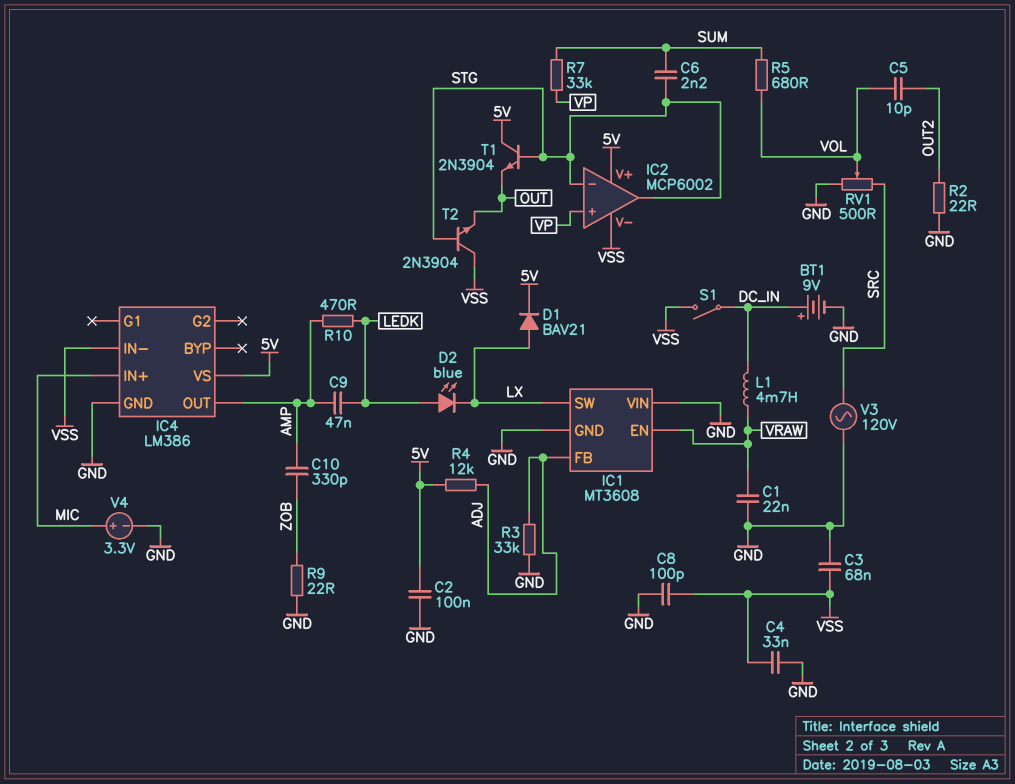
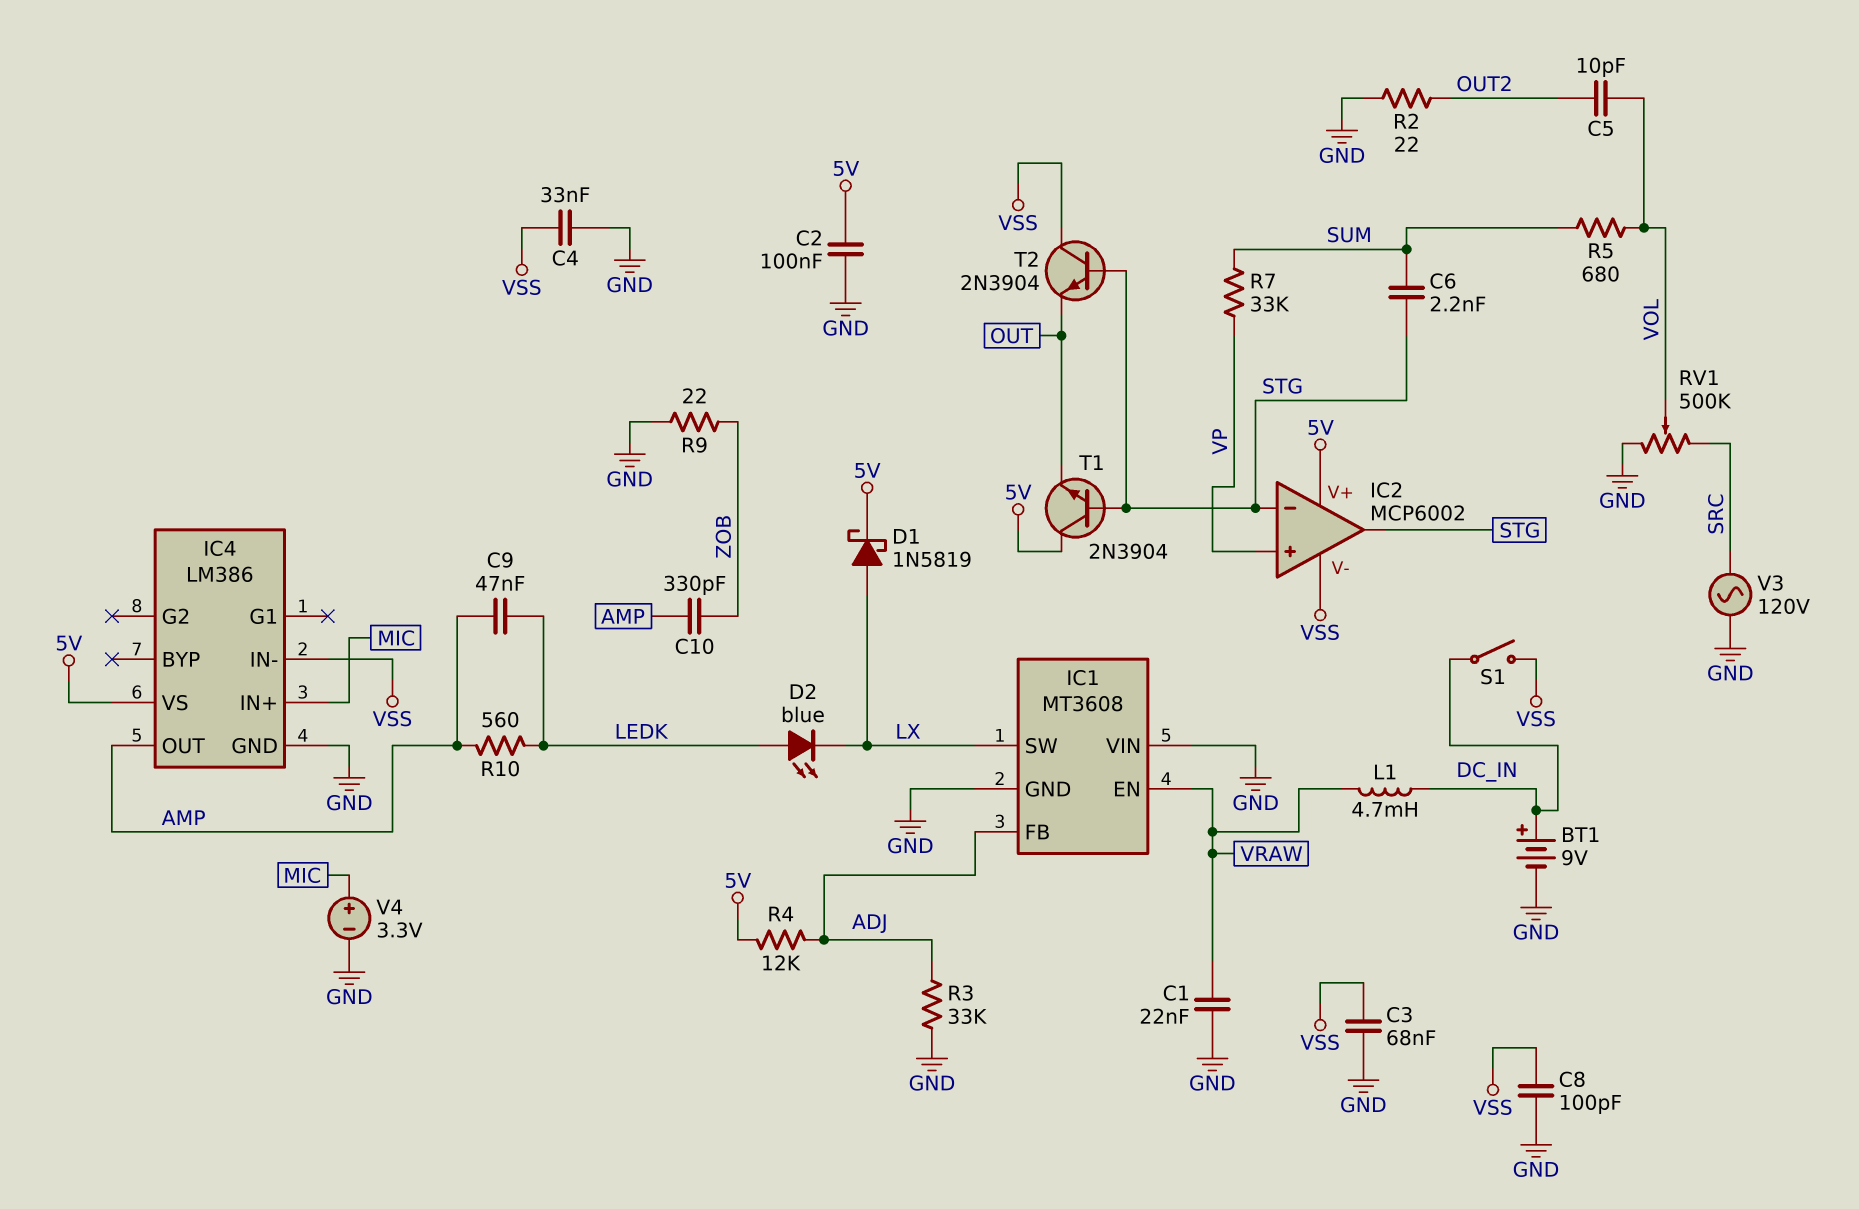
D1: diode BAV21 (A LX, K 5V) -> schottky 1N5819 (A LX, K 5V)
R10: 470 (AMP, LEDK) -> 560 (AMP, LEDK)
RV1: 500 (GND, SRC, wiper VOL) -> 500k (GND, SRC, wiper VOL)

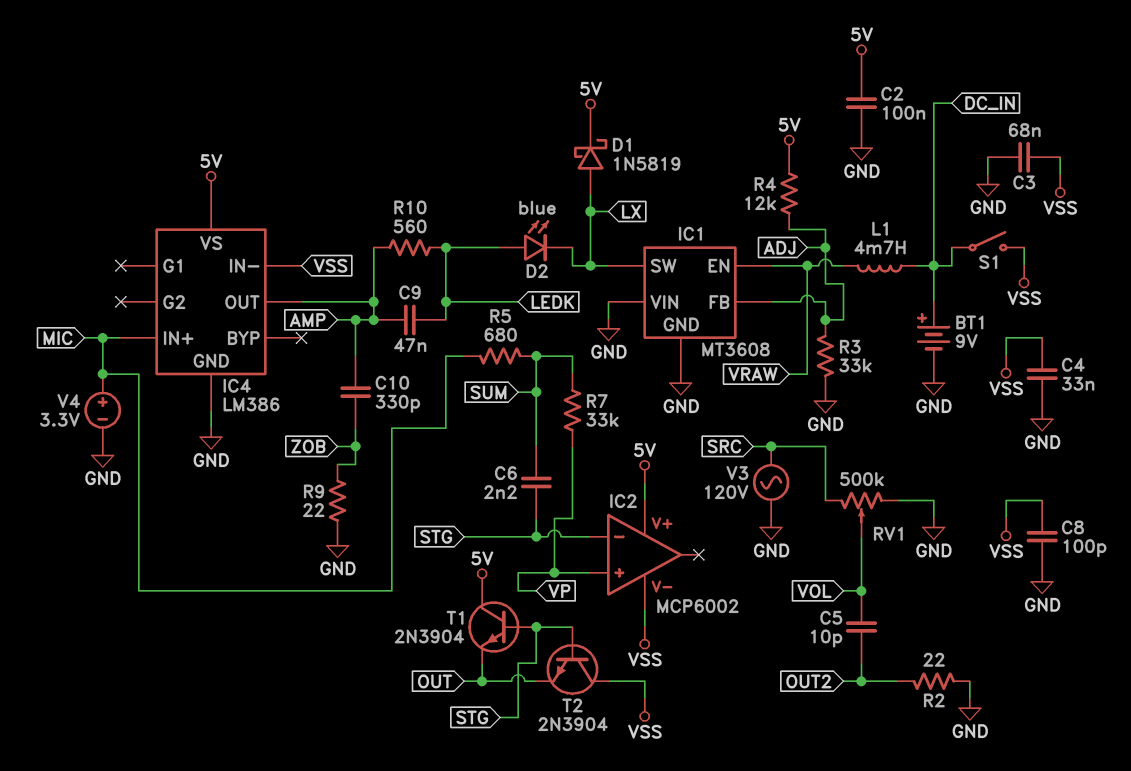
C1: 22nF (GND, VRAW) -> none
IC2 pin out: STG -> none
R5: 680 (SUM, VOL) -> 680 (MIC, SUM)

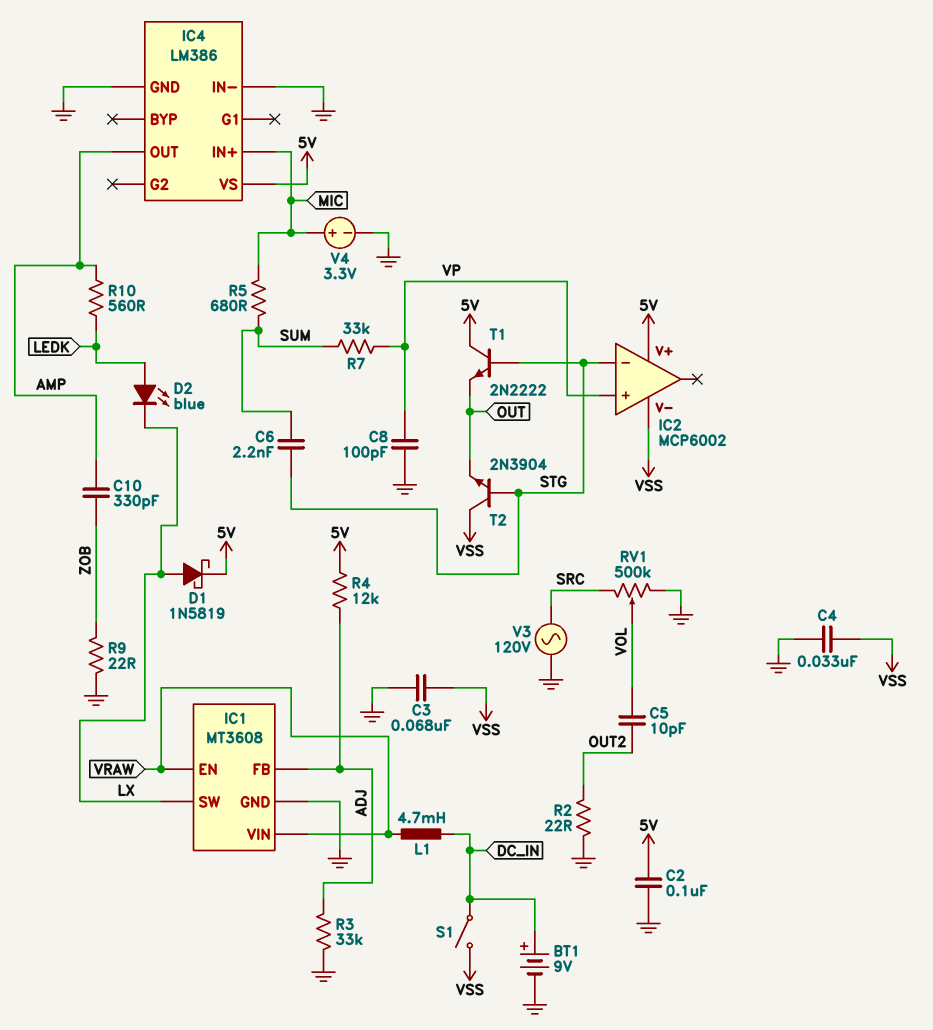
C8: 100pF (GND, VSS) -> 100pF (GND, VP)
C9: 47nF (AMP, LEDK) -> none
IC1 pin VIN: GND -> VRAW
IC4 pin IN-: VSS -> GND
T1: NPN 2N3904 (B STG, C 5V, E OUT) -> NPN 2N2222 (B STG, C 5V, E OUT)

